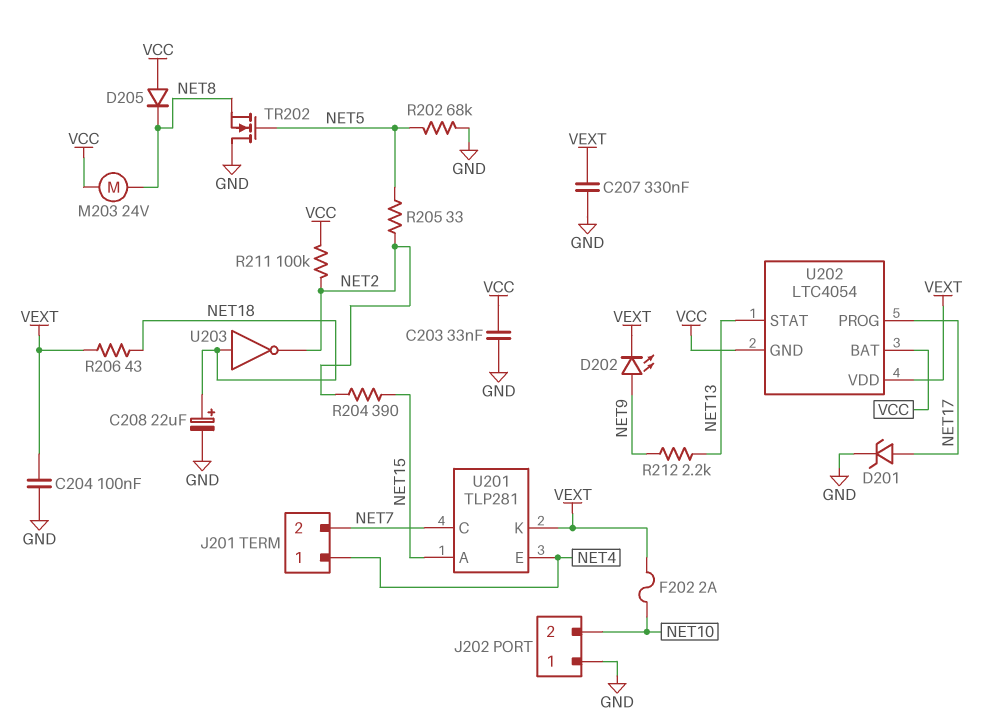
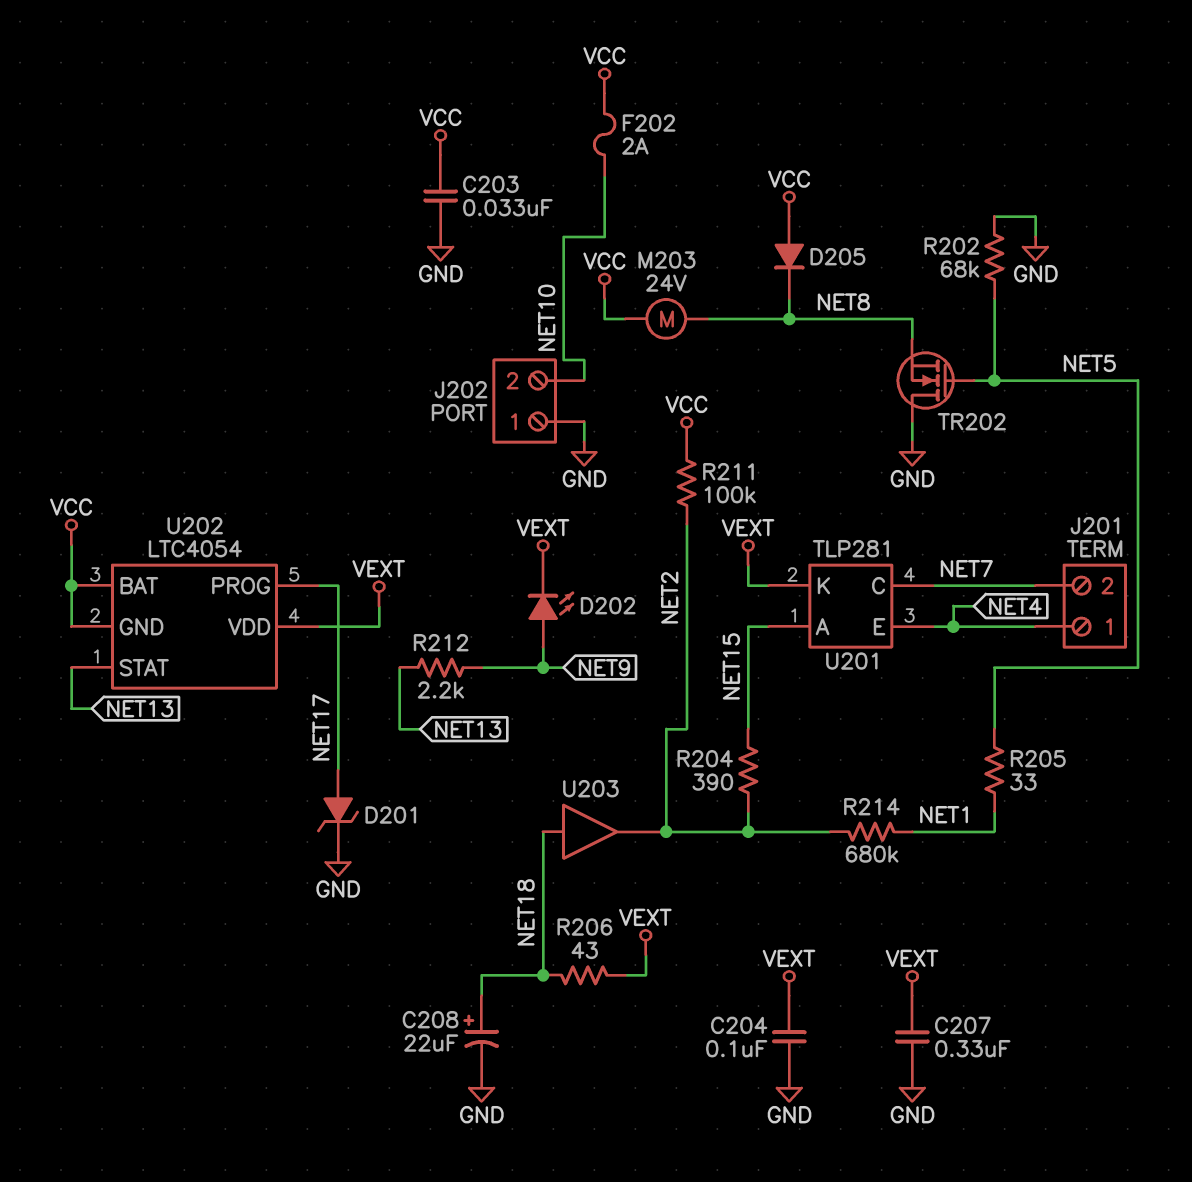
F202: 2A (NET10, VEXT) -> 2A (NET10, VCC)
R205: 33 (NET2, NET5) -> 33 (NET1, NET5)
R214: none -> 680k (NET1, NET2)
U203: NOT (in NET18, out NET2) -> buffer (in NET18, out NET2)

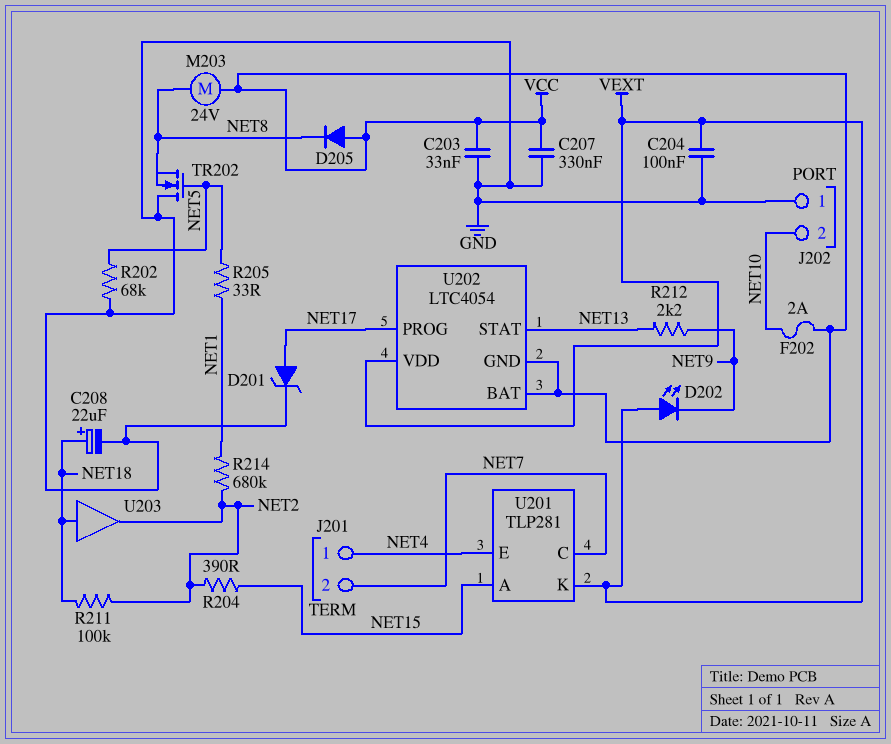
C207: 330nF (GND, VEXT) -> 330nF (GND, VCC)
D202: LED (A NET9, K VEXT) -> LED (A VEXT, K NET9)
R206: 43 (NET18, VEXT) -> none
R211: 100k (NET2, VCC) -> 100k (NET2, NET18)

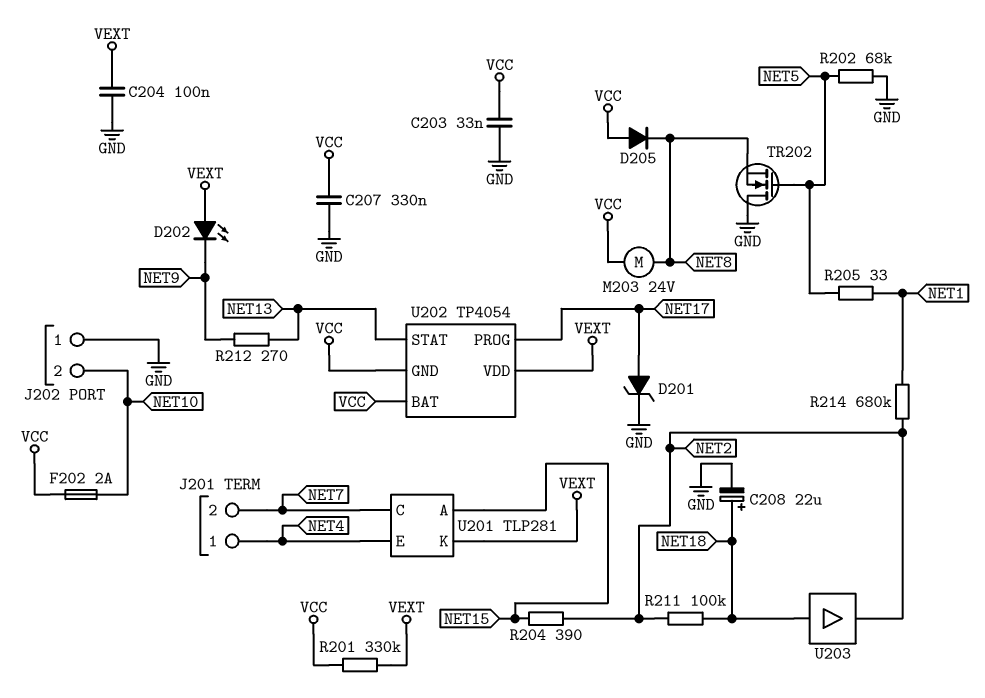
R201: none -> 330k (VCC, VEXT)
R212: 2.2k (NET9, NET13) -> 270 (NET9, NET13)
U202: LTC4054 -> TP4054

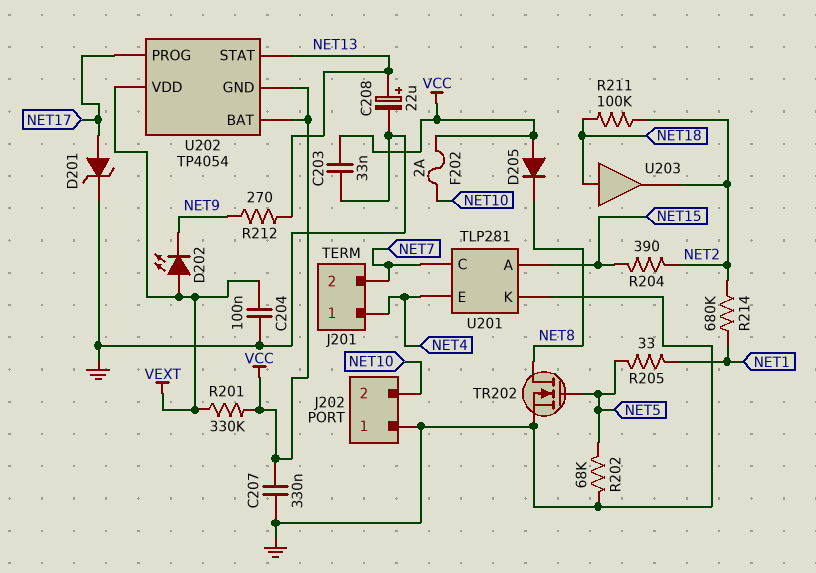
C208: 22uF (plus NET18, minus GND) -> 22uF (plus NET13, minus GND)
M203: motor 24V (NET8, VCC) -> none
TR202: NMOS (G NET5, D GND, S NET8) -> NMOS (G NET5, D NET8, S GND)
U201 pin K: VEXT -> GND

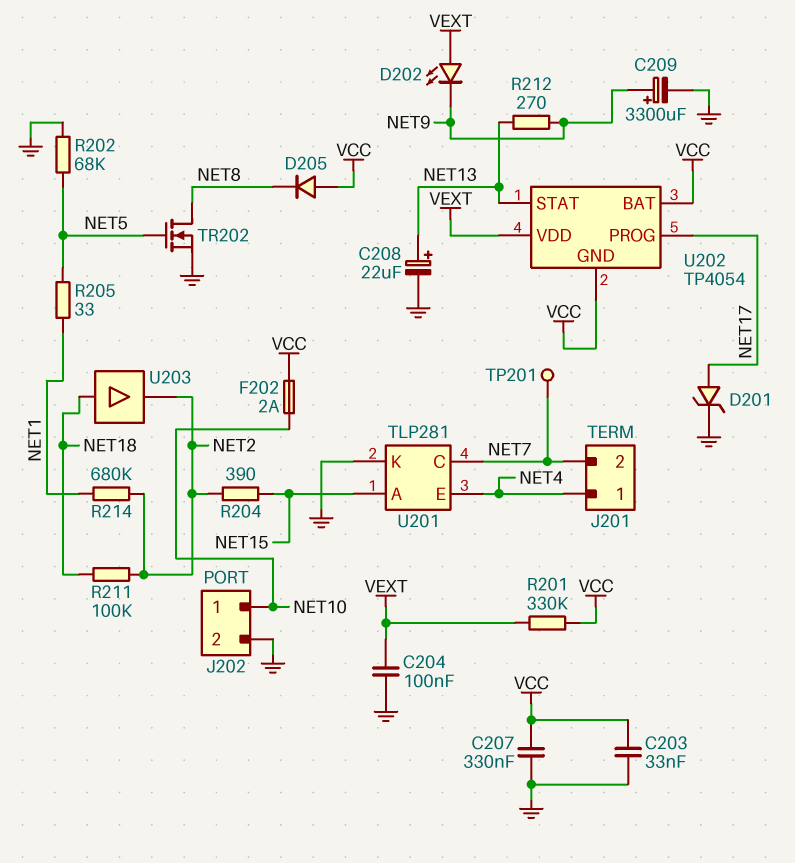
C209: none -> 3300uF (plus NET9, minus GND)
J202 pin 1: GND -> NET10
J202 pin 2: NET10 -> GND
TP201: none -> test point (NET7)

